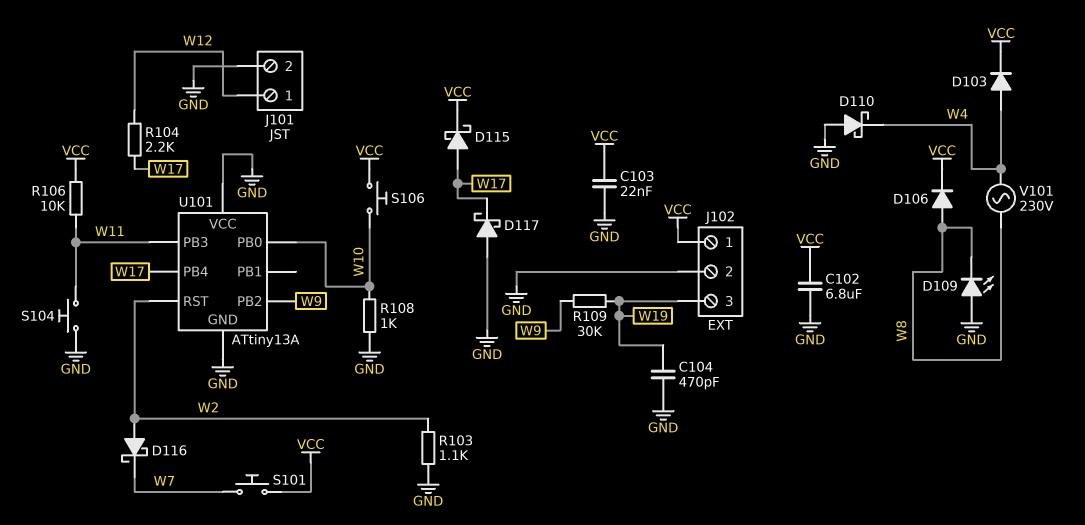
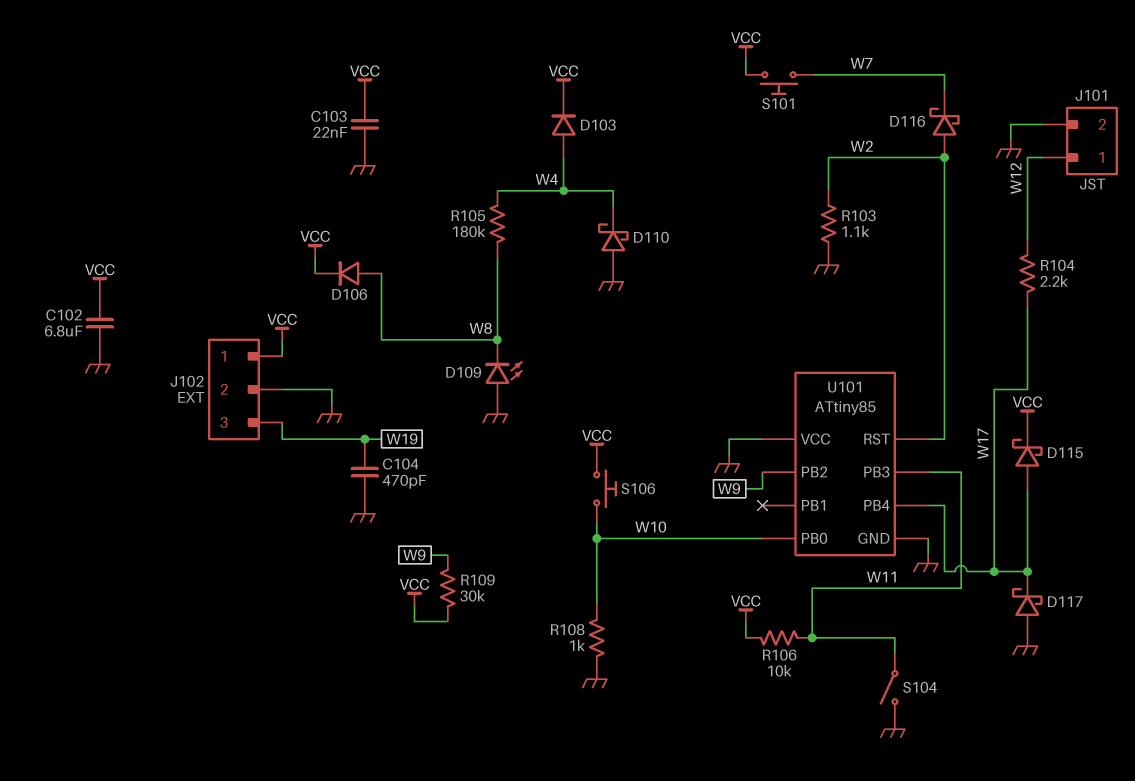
R105: none -> 180k (W4, W8)
R109: 30k (W9, W19) -> 30k (VCC, W9)
S104: button (GND, W11) -> switch (GND, W11)
U101: ATtiny13A -> ATtiny85
V101: AC 230V (W4, W8) -> none

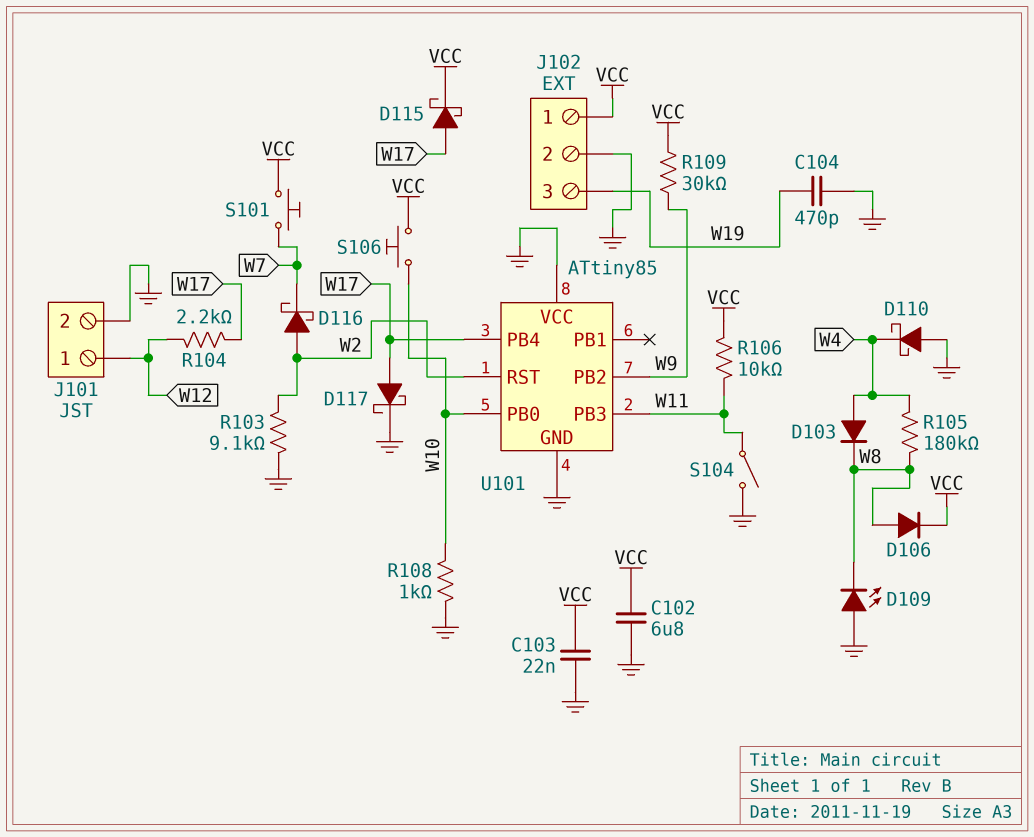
D103: diode (A W4, K VCC) -> diode (A W4, K W8)
D117: schottky (A GND, K W17) -> schottky (A W17, K GND)
R103: 1.1k (GND, W2) -> 9.1k (GND, W2)

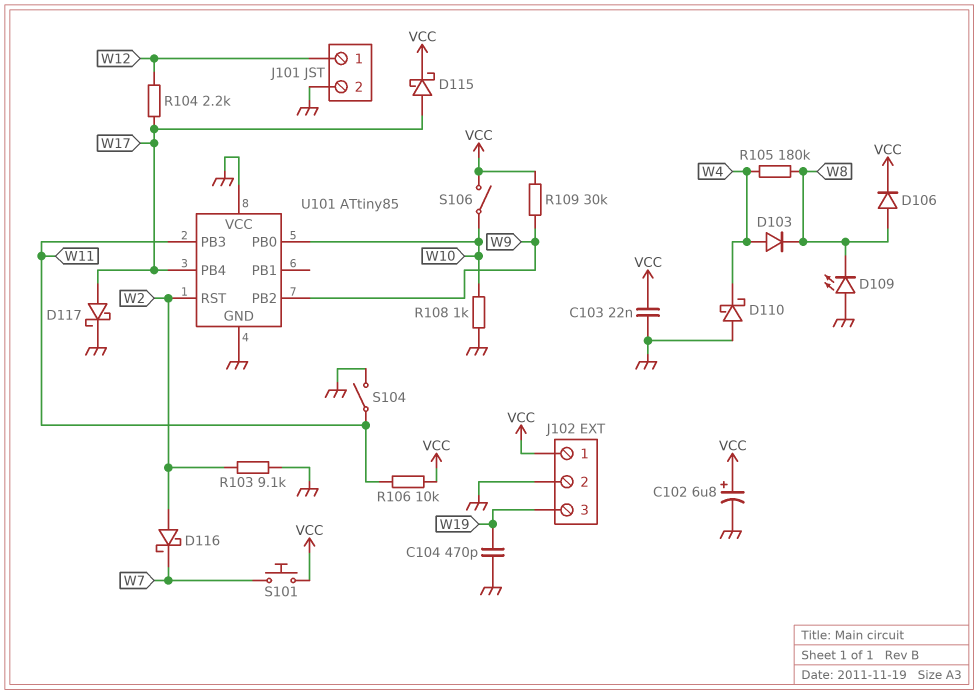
C102: 6.8uF (GND, VCC) -> 6.8uF (plus VCC, minus GND)
S106: button (VCC, W10) -> switch (VCC, W10)

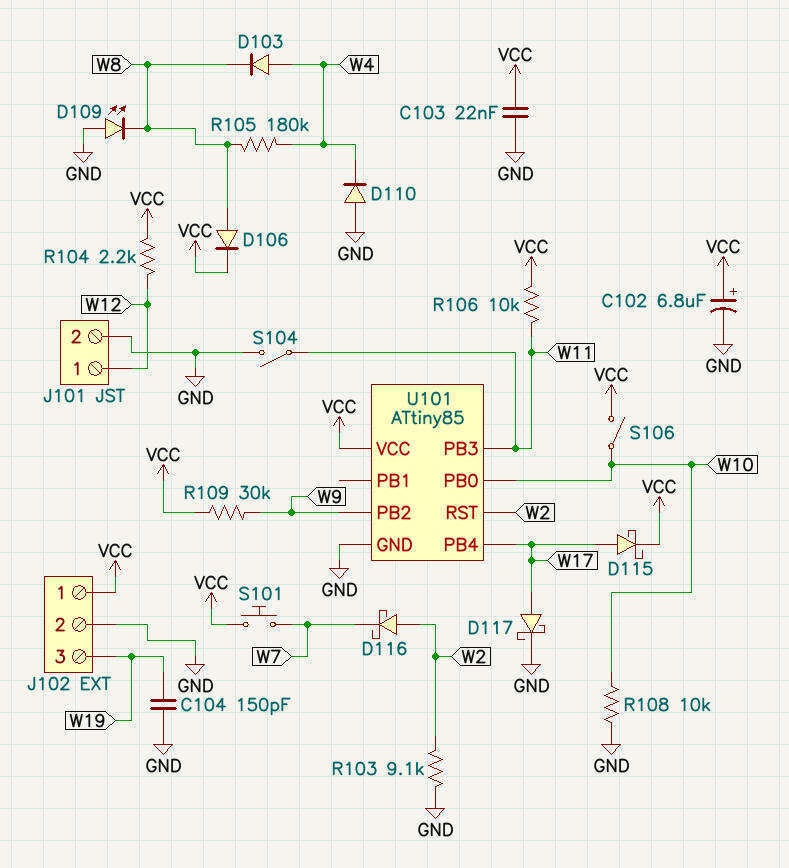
C104: 470pF (GND, W19) -> 150pF (GND, W19)
D110: schottky (A GND, K W4) -> diode (A GND, K W4)
R104: 2.2k (W12, W17) -> 2.2k (VCC, W12)
R108: 1k (GND, W10) -> 10k (GND, W10)
U101 pin VCC: GND -> VCC

